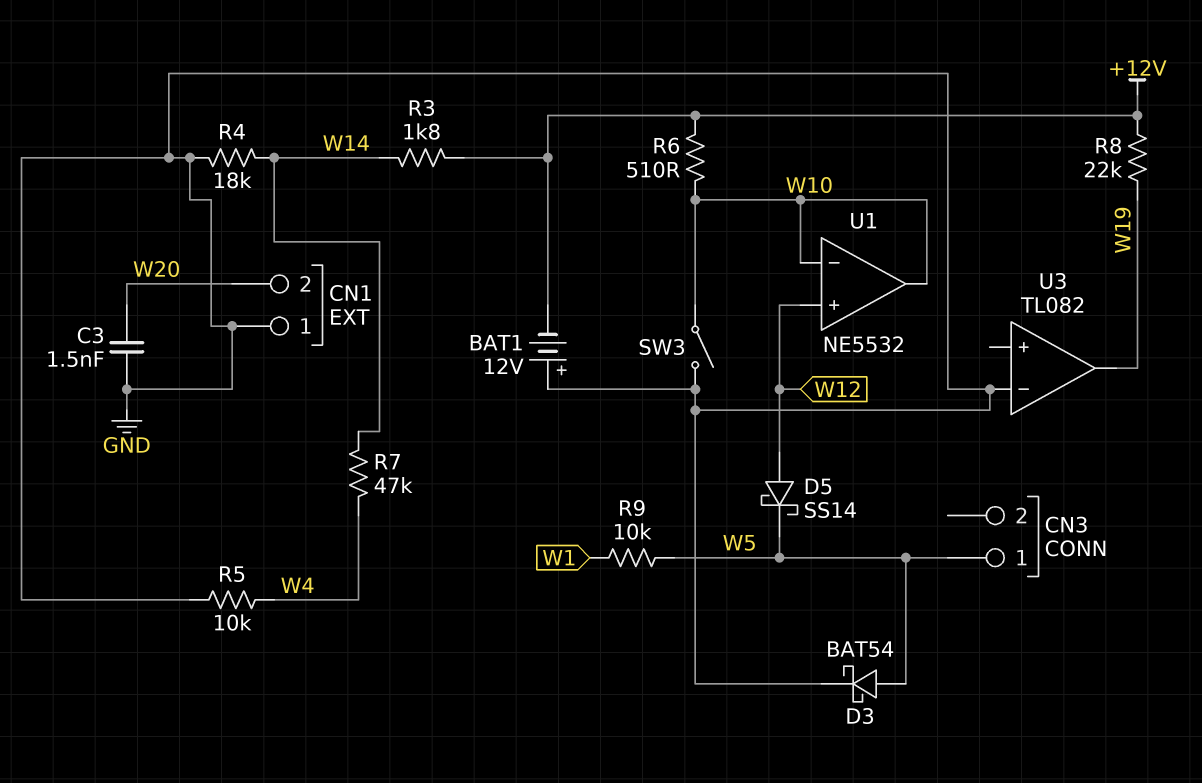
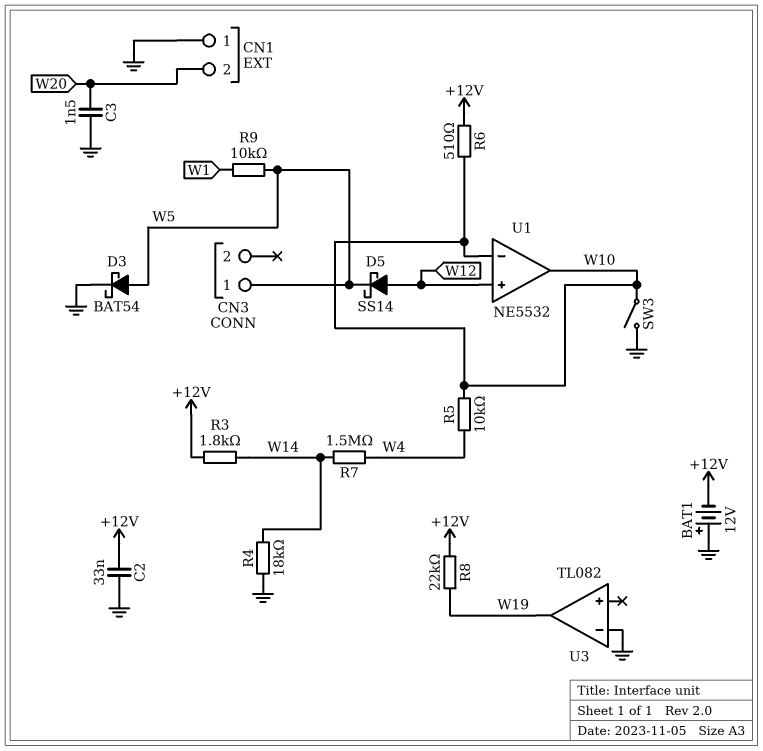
C2: none -> 33nF (+12V, GND)
R5: 10k (GND, W4) -> 10k (W4, W10)
R7: 47k (W4, W14) -> 1.5M (W4, W14)

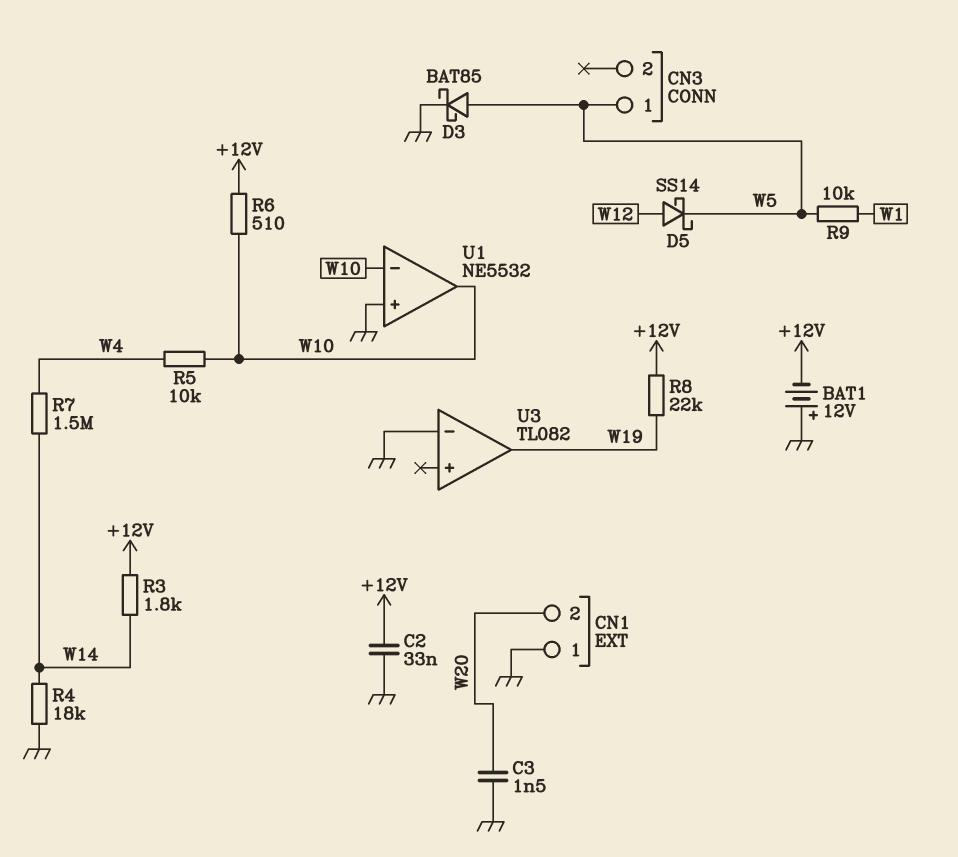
D3: schottky BAT54 (A W5, K GND) -> schottky BAT85 (A W5, K GND)
SW3: switch (GND, W10) -> none
U1 pin in+: W12 -> GND

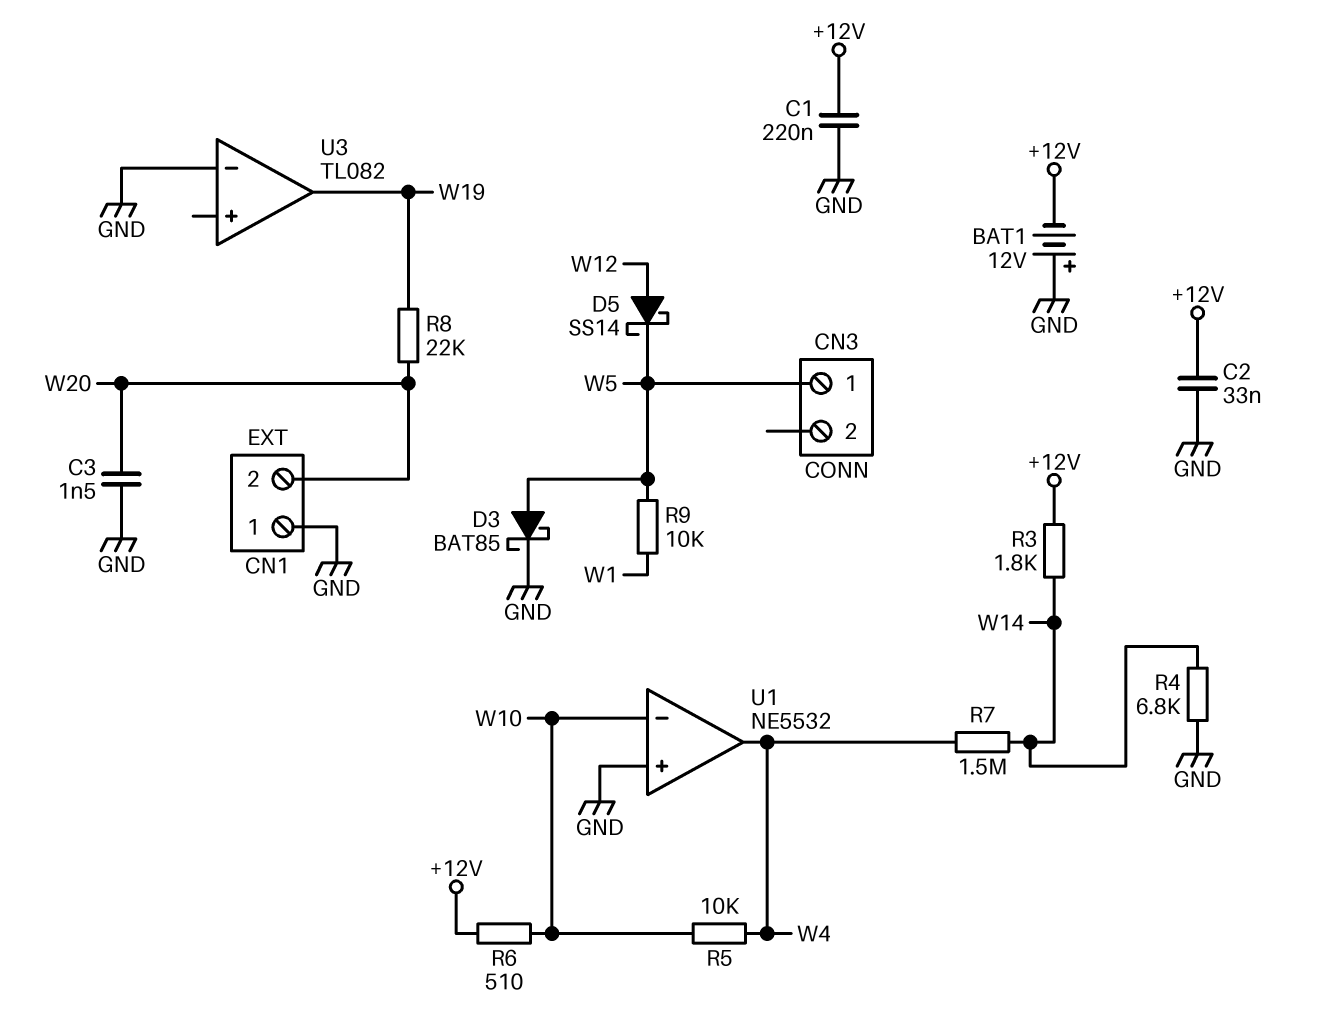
C1: none -> 220nF (+12V, GND)
R4: 18k (GND, W14) -> 6.8k (GND, W14)
R8: 22k (+12V, W19) -> 22k (W19, W20)
U1 pin out: W10 -> W4

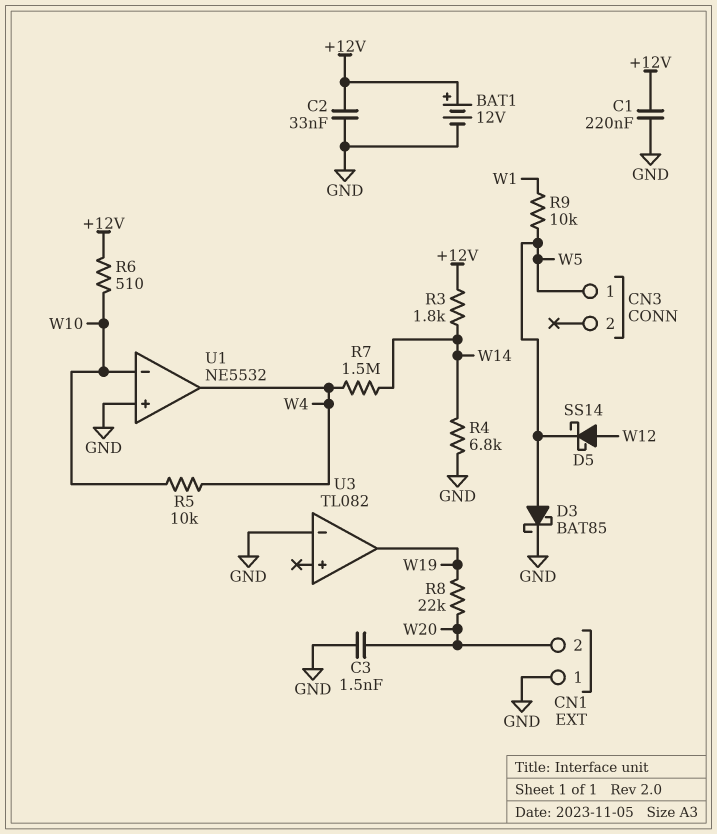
BAT1: 12V (plus GND, minus +12V) -> 12V (plus +12V, minus GND)

